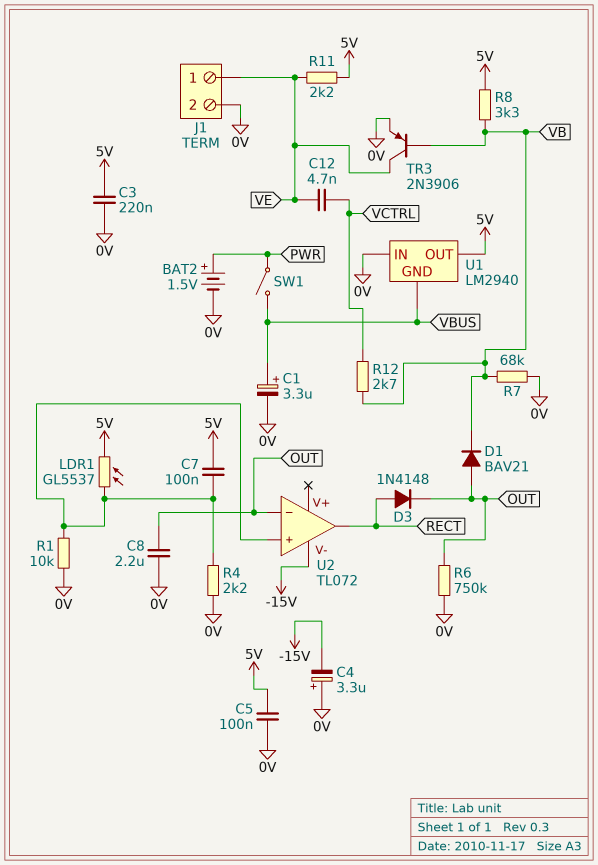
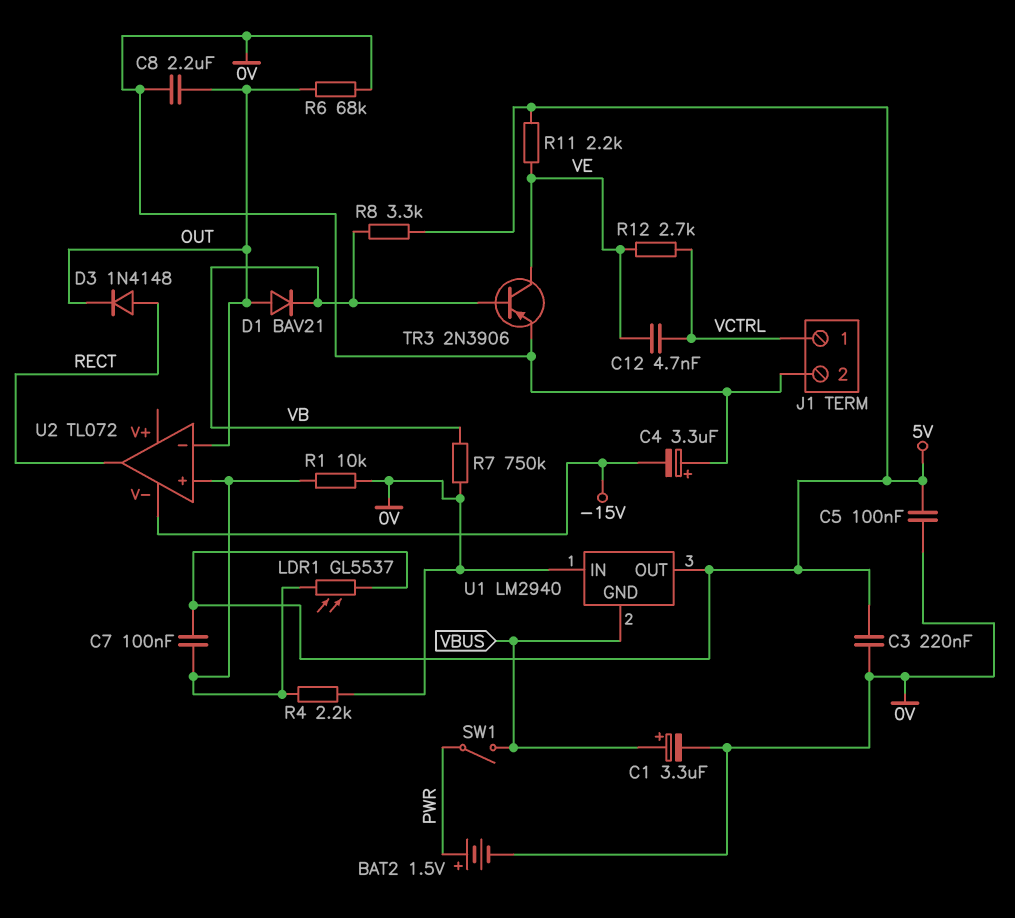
J1 pin 1: VE -> VCTRL
R6: 750k (0V, OUT) -> 68k (0V, OUT)
R7: 68k (0V, VB) -> 750k (0V, VB)
R12: 2.7k (VB, VCTRL) -> 2.7k (VCTRL, VE)

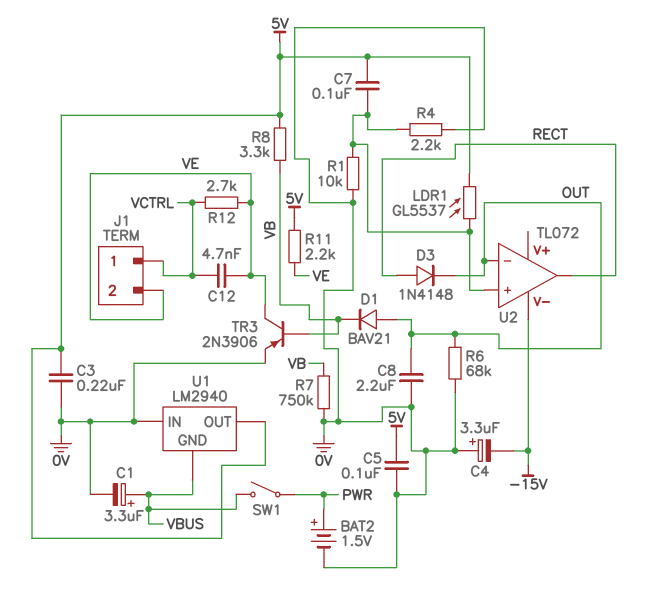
J1 pin 2: 0V -> VE

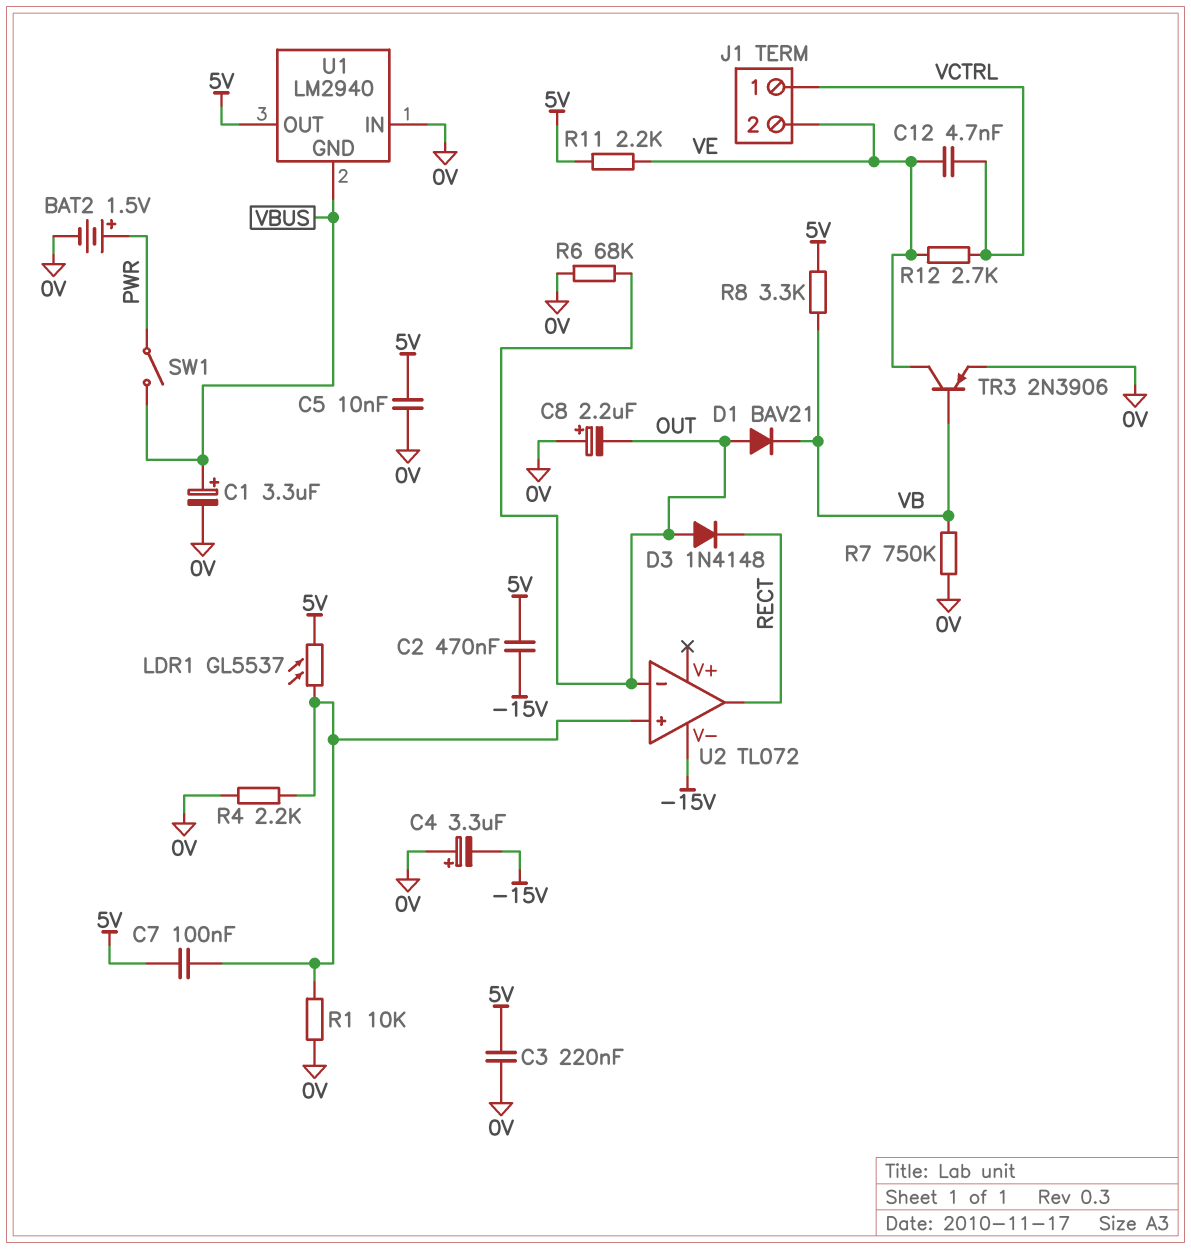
C2: none -> 470nF (-15V, 5V)
C5: 100nF (0V, 5V) -> 10nF (0V, 5V)
C8: 2.2uF (0V, OUT) -> 2.2uF (plus 0V, minus OUT)
D3: diode 1N4148 (A RECT, K OUT) -> diode 1N4148 (A OUT, K RECT)

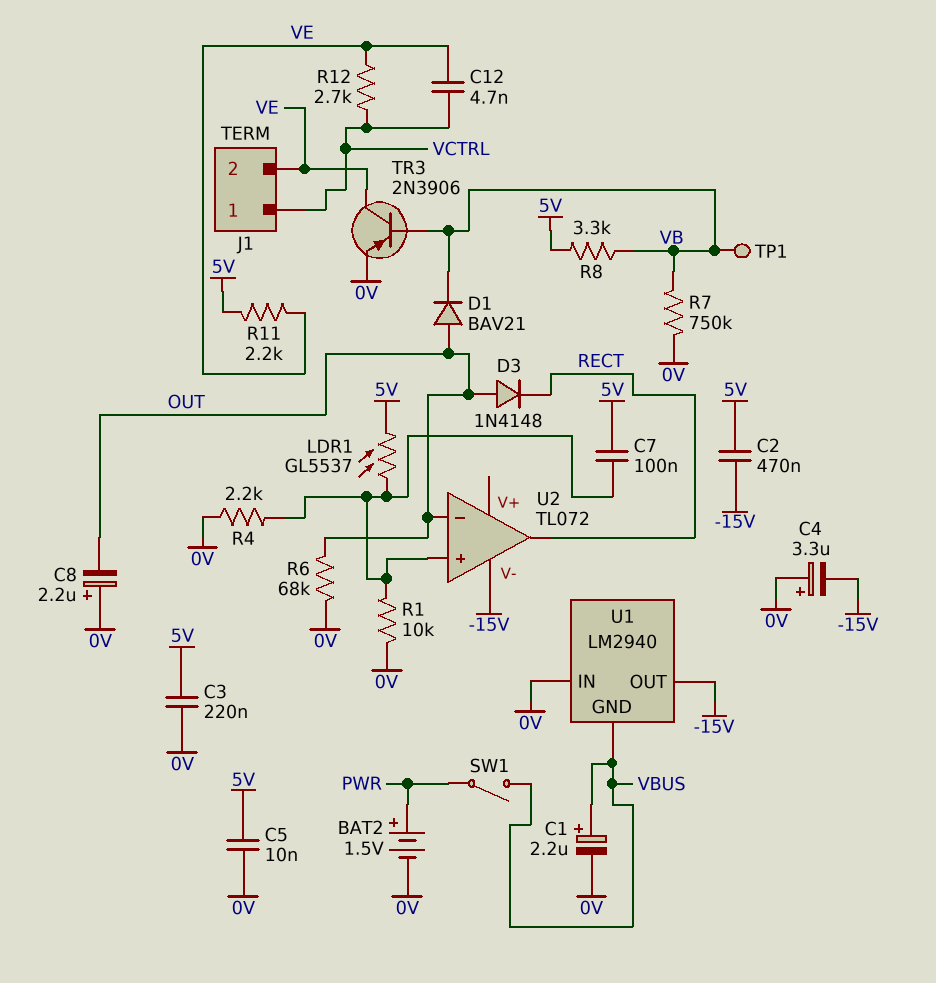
C1: 3.3uF (plus VBUS, minus 0V) -> 2.2uF (plus VBUS, minus 0V)
TP1: none -> test point (VB)
U1 pin OUT: 5V -> -15V

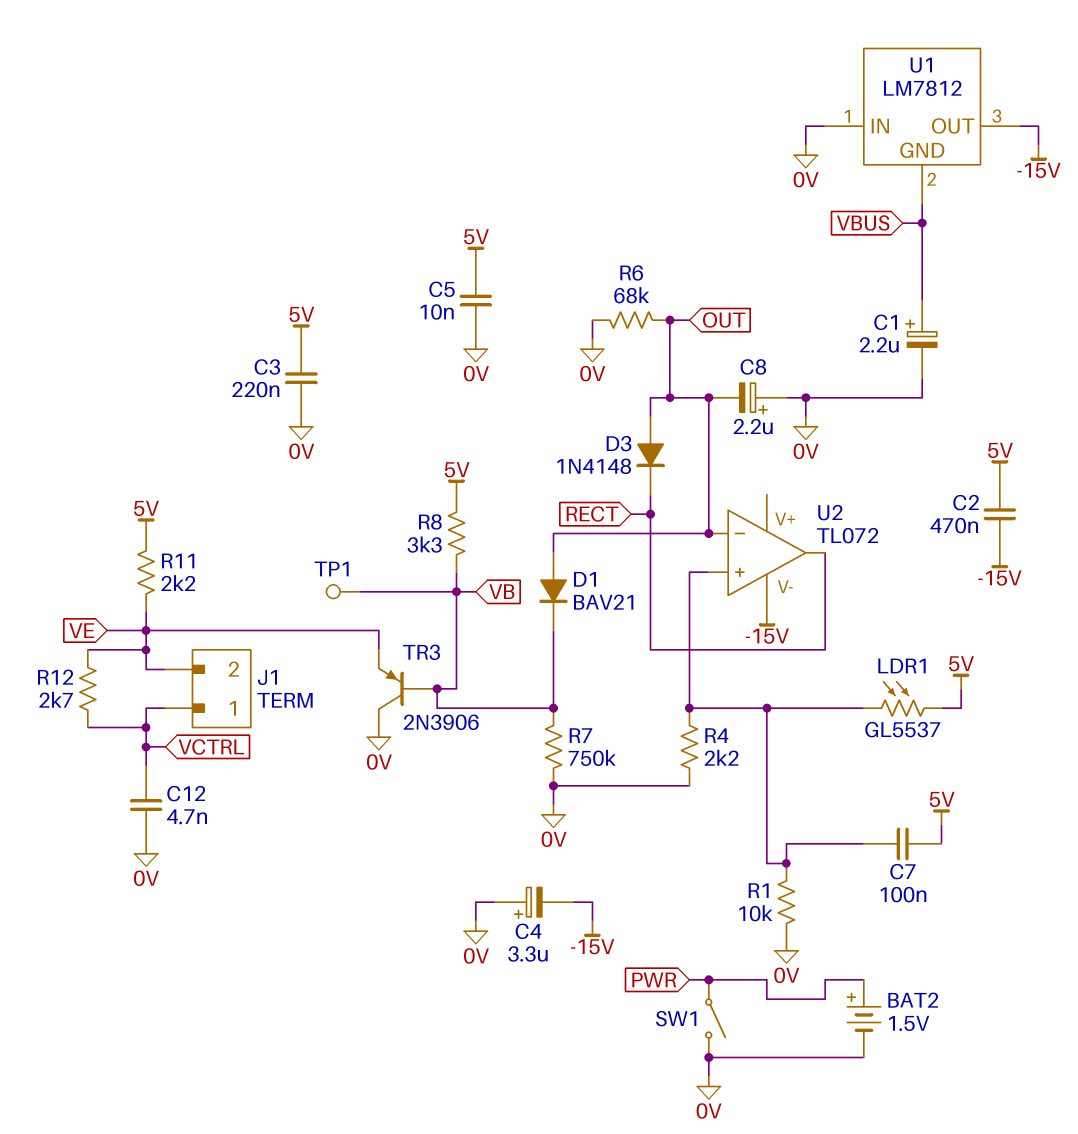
C12: 4.7nF (VCTRL, VE) -> 4.7nF (0V, VCTRL)
SW1: switch (PWR, VBUS) -> switch (0V, PWR)
TR3: PNP 2N3906 (B VB, C VE, E 0V) -> PNP 2N3906 (B VB, C 0V, E VE)
U1: LM2940 -> LM7812

